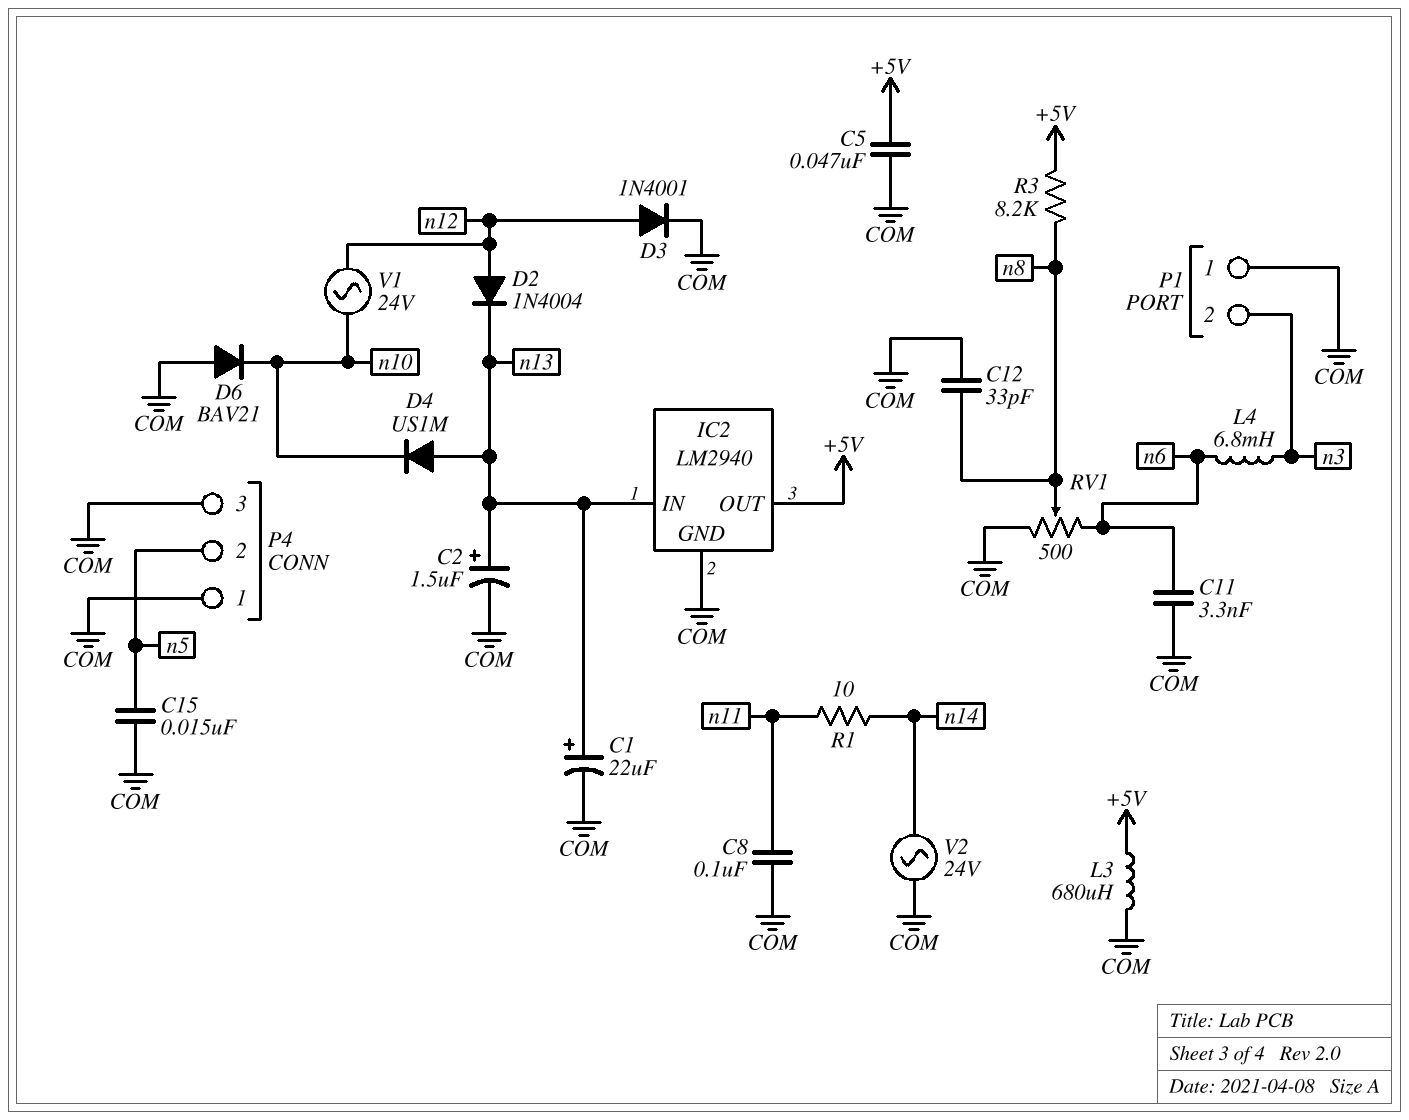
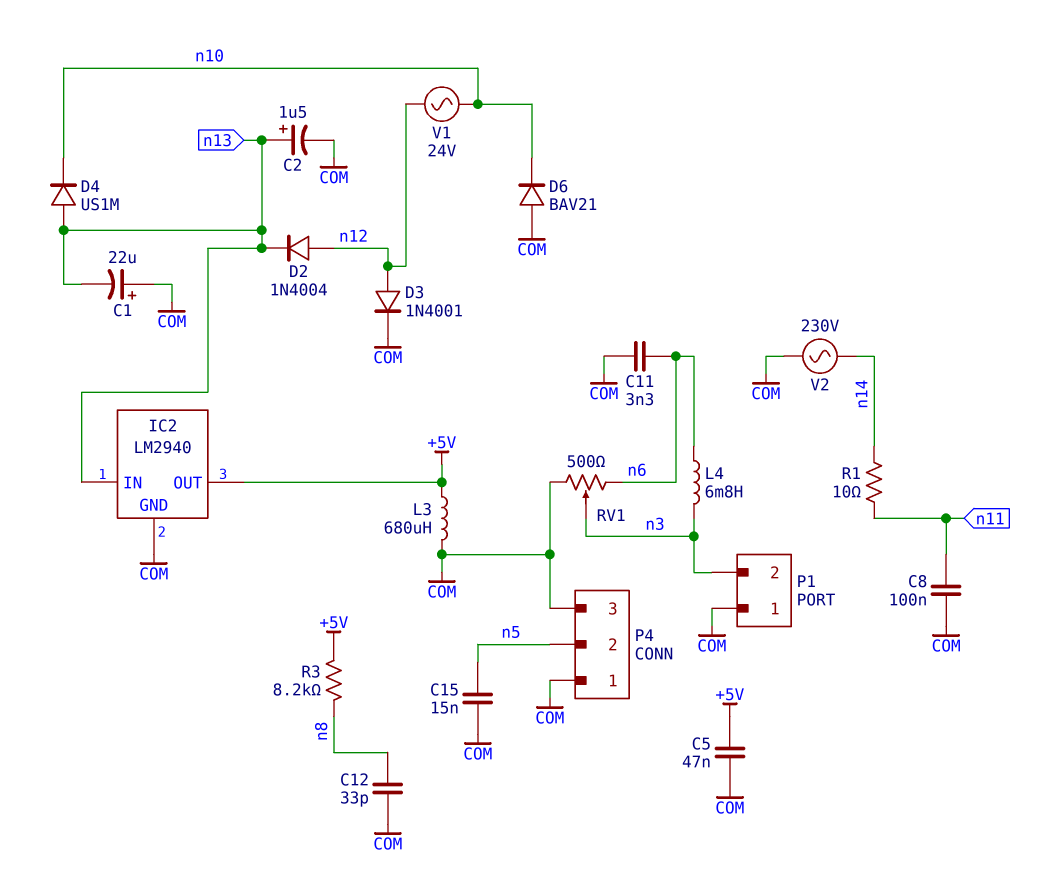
C1: 22uF (plus n13, minus COM) -> 22uF (plus COM, minus n13)
RV1: 500 (COM, n6, wiper n8) -> 500 (COM, n6, wiper n3)
V2: AC 24V (COM, n14) -> AC 230V (COM, n14)

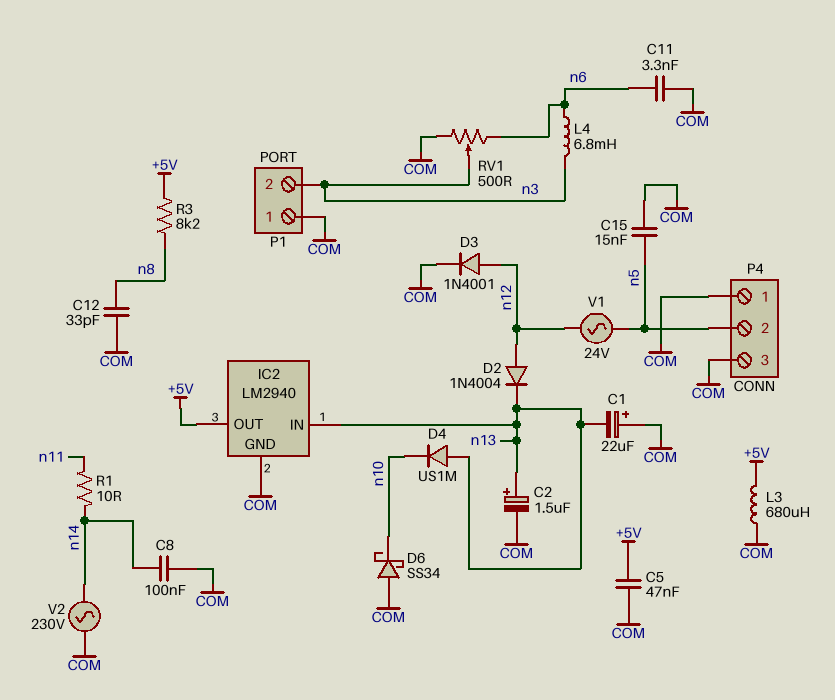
C8: 100nF (COM, n11) -> 100nF (COM, n14)
D6: diode BAV21 (A COM, K n10) -> schottky SS34 (A COM, K n10)
V1: AC 24V (n10, n12) -> AC 24V (n5, n12)

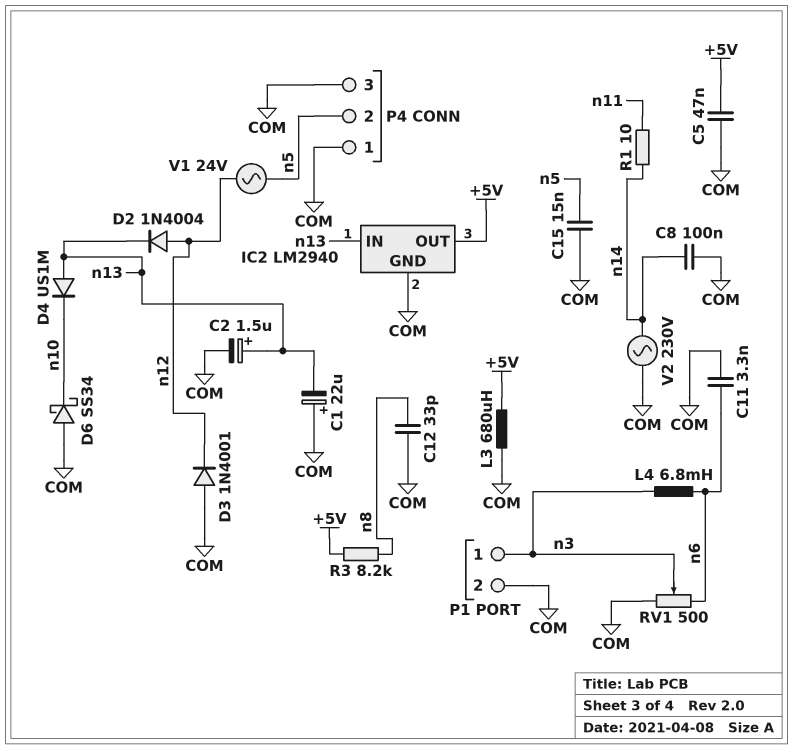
D3: diode 1N4001 (A n12, K COM) -> diode 1N4001 (A COM, K n12)
P1 pin 1: COM -> n3
P1 pin 2: n3 -> COM

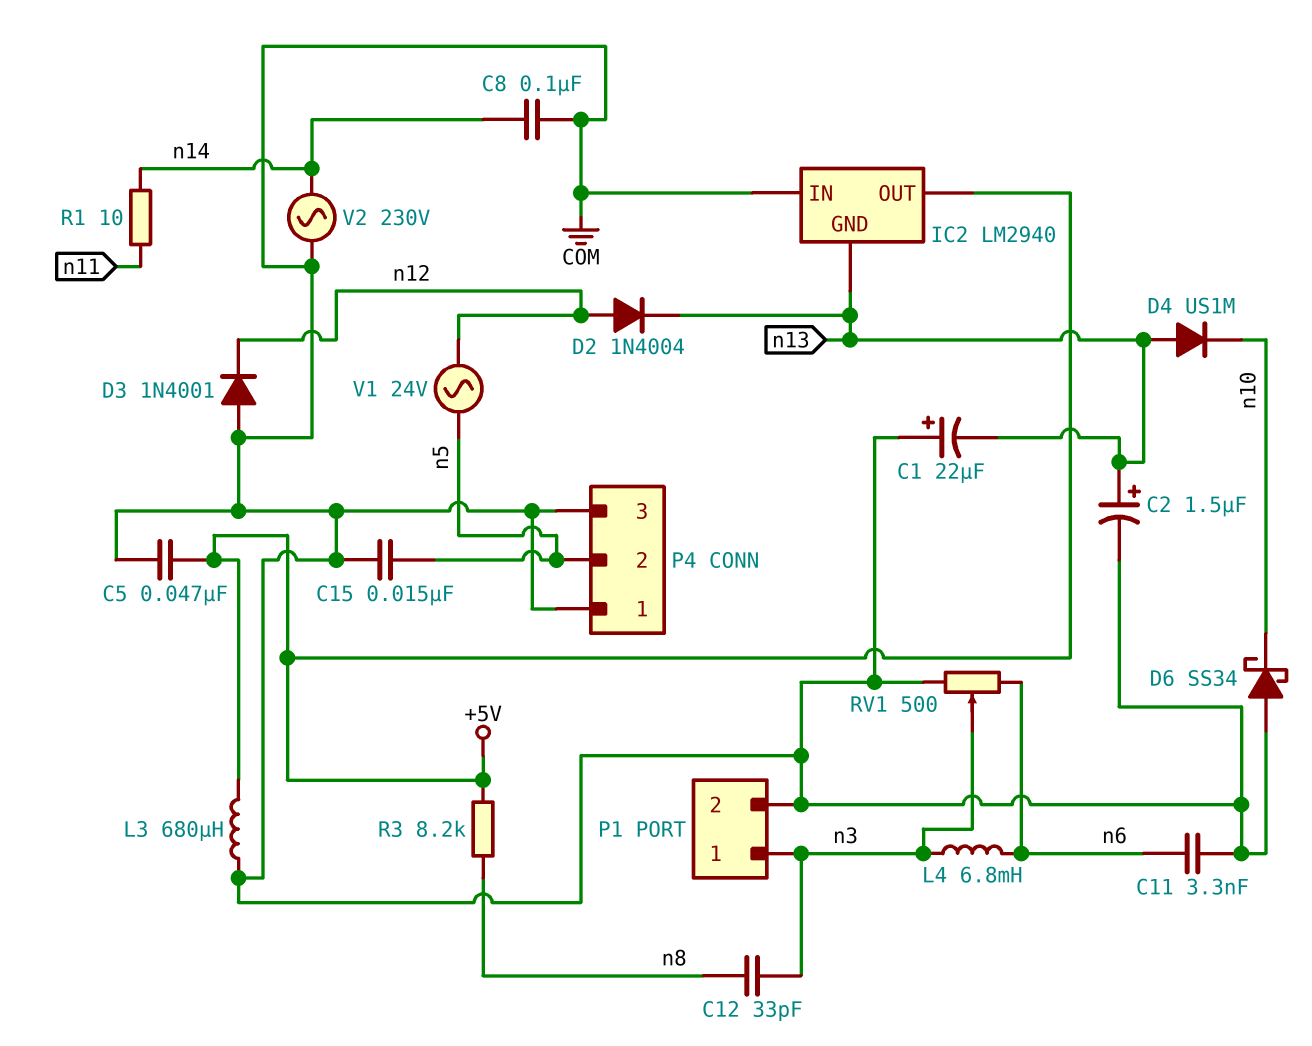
C12: 33pF (COM, n8) -> 33pF (n3, n8)
IC2 pin GND: COM -> n13
IC2 pin IN: n13 -> COM

